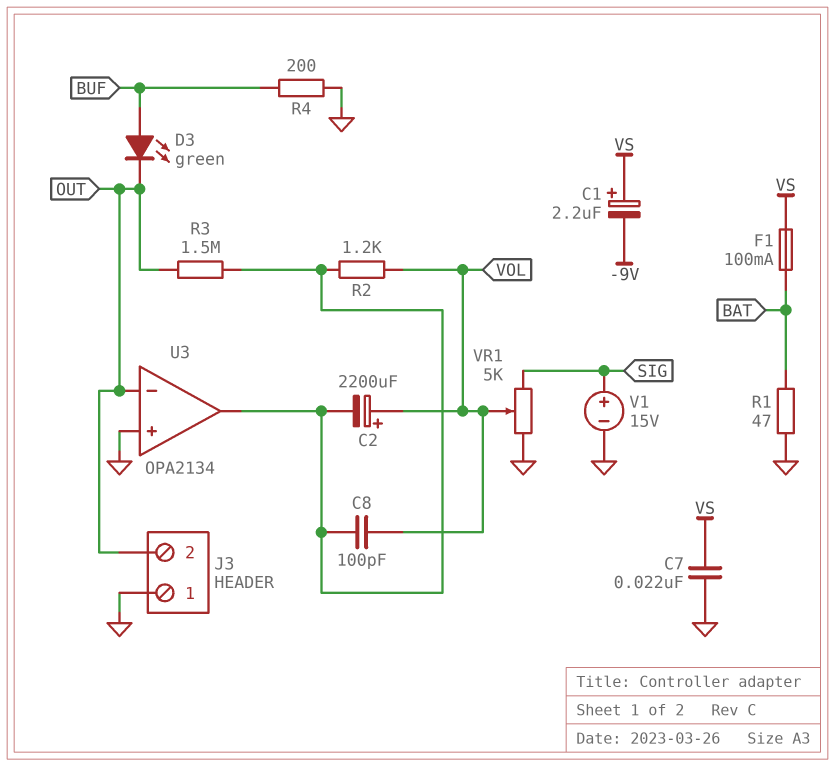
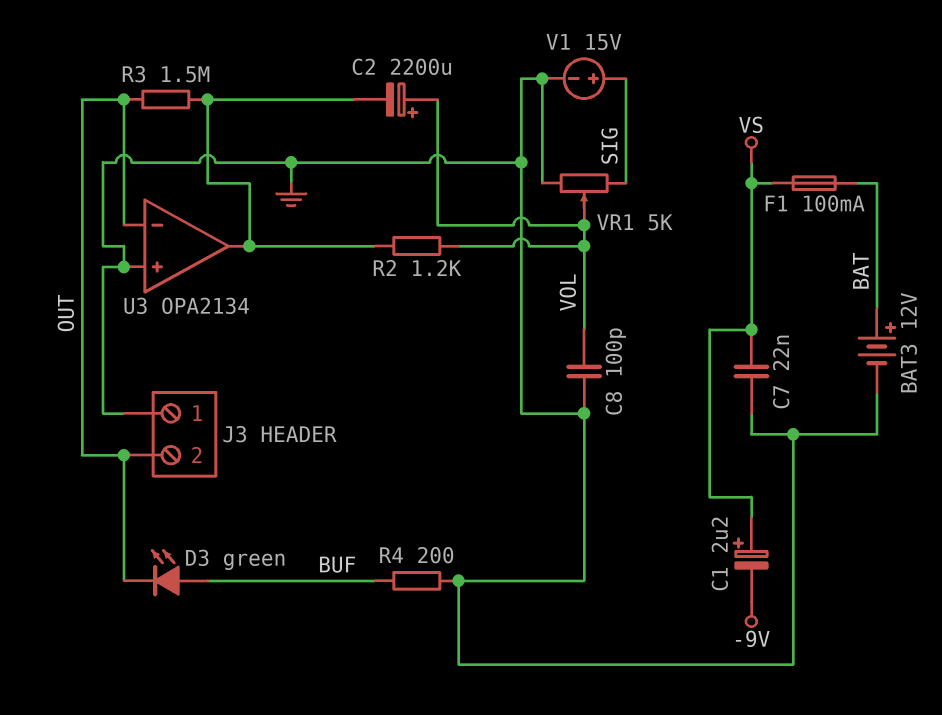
BAT3: none -> 12V (plus BAT, minus GND)
C8: 100pF (U3/out, VOL) -> 100pF (GND, VOL)
R1: 47 (BAT, GND) -> none

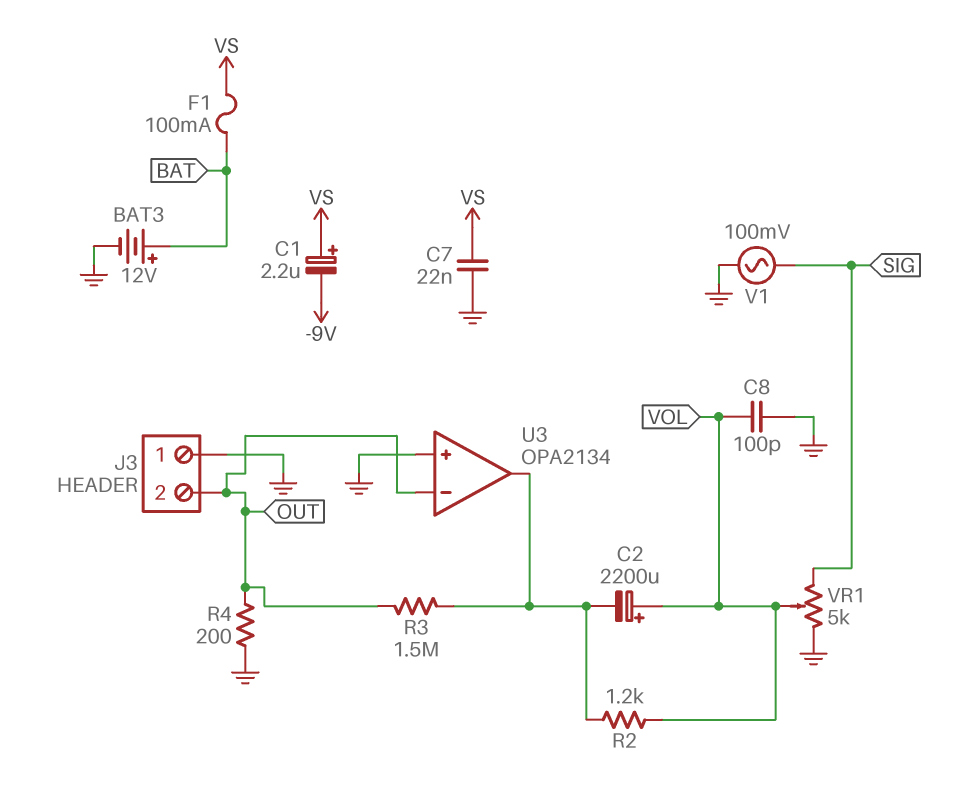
D3: LED green (A BUF, K OUT) -> none
R4: 200 (BUF, GND) -> 200 (GND, OUT)
V1: 15V (plus SIG, minus GND) -> AC 100mV (GND, SIG)

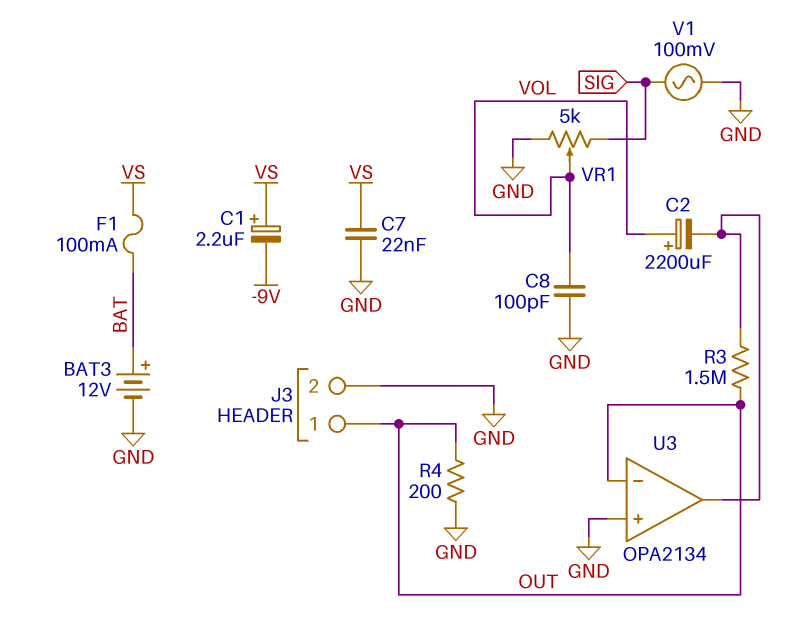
J3 pin 1: GND -> OUT
J3 pin 2: OUT -> GND
R2: 1.2k (U3/out, VOL) -> none

